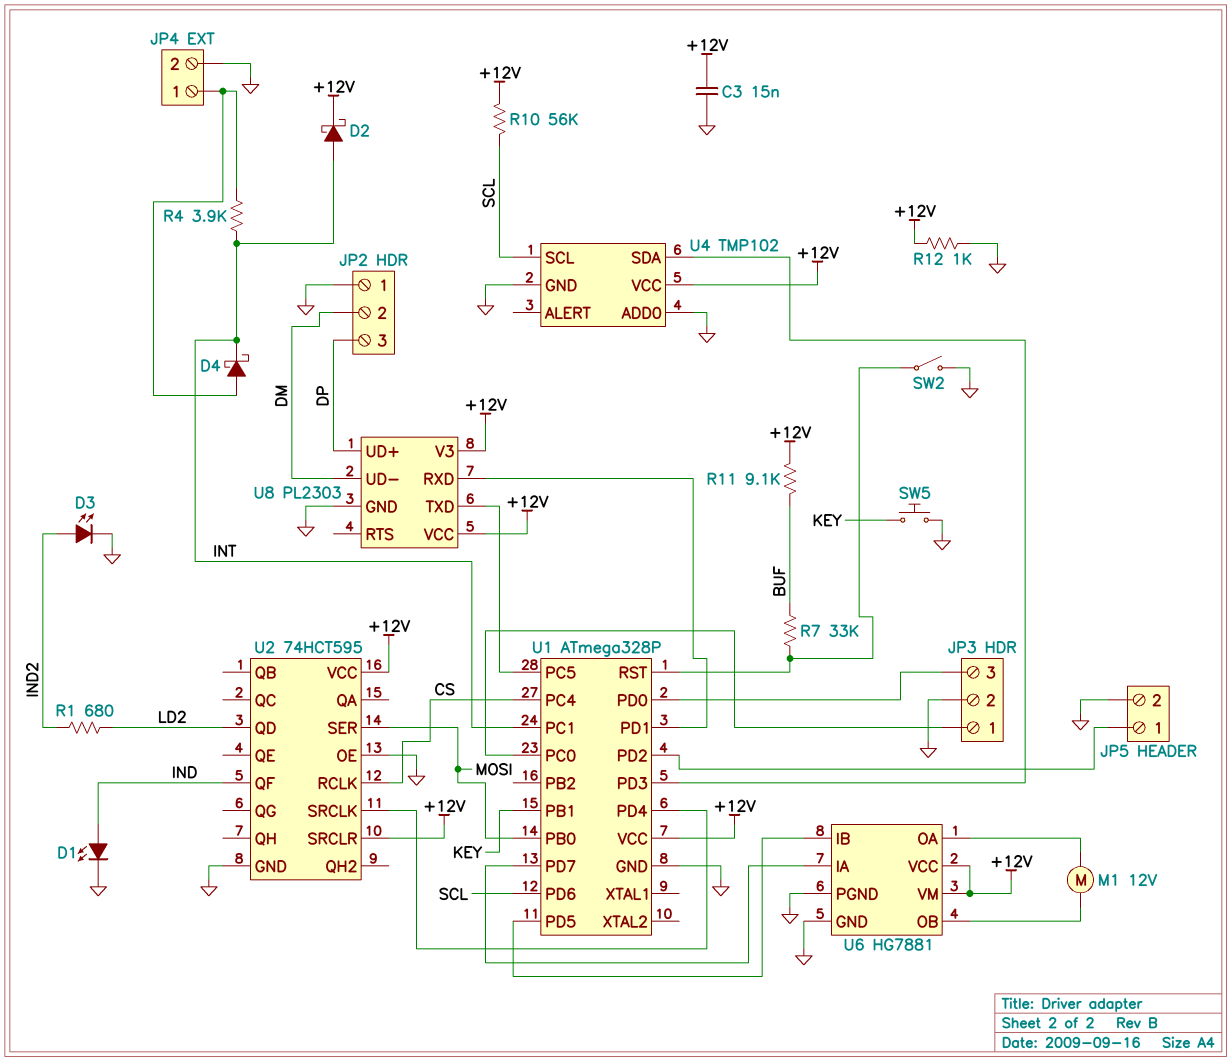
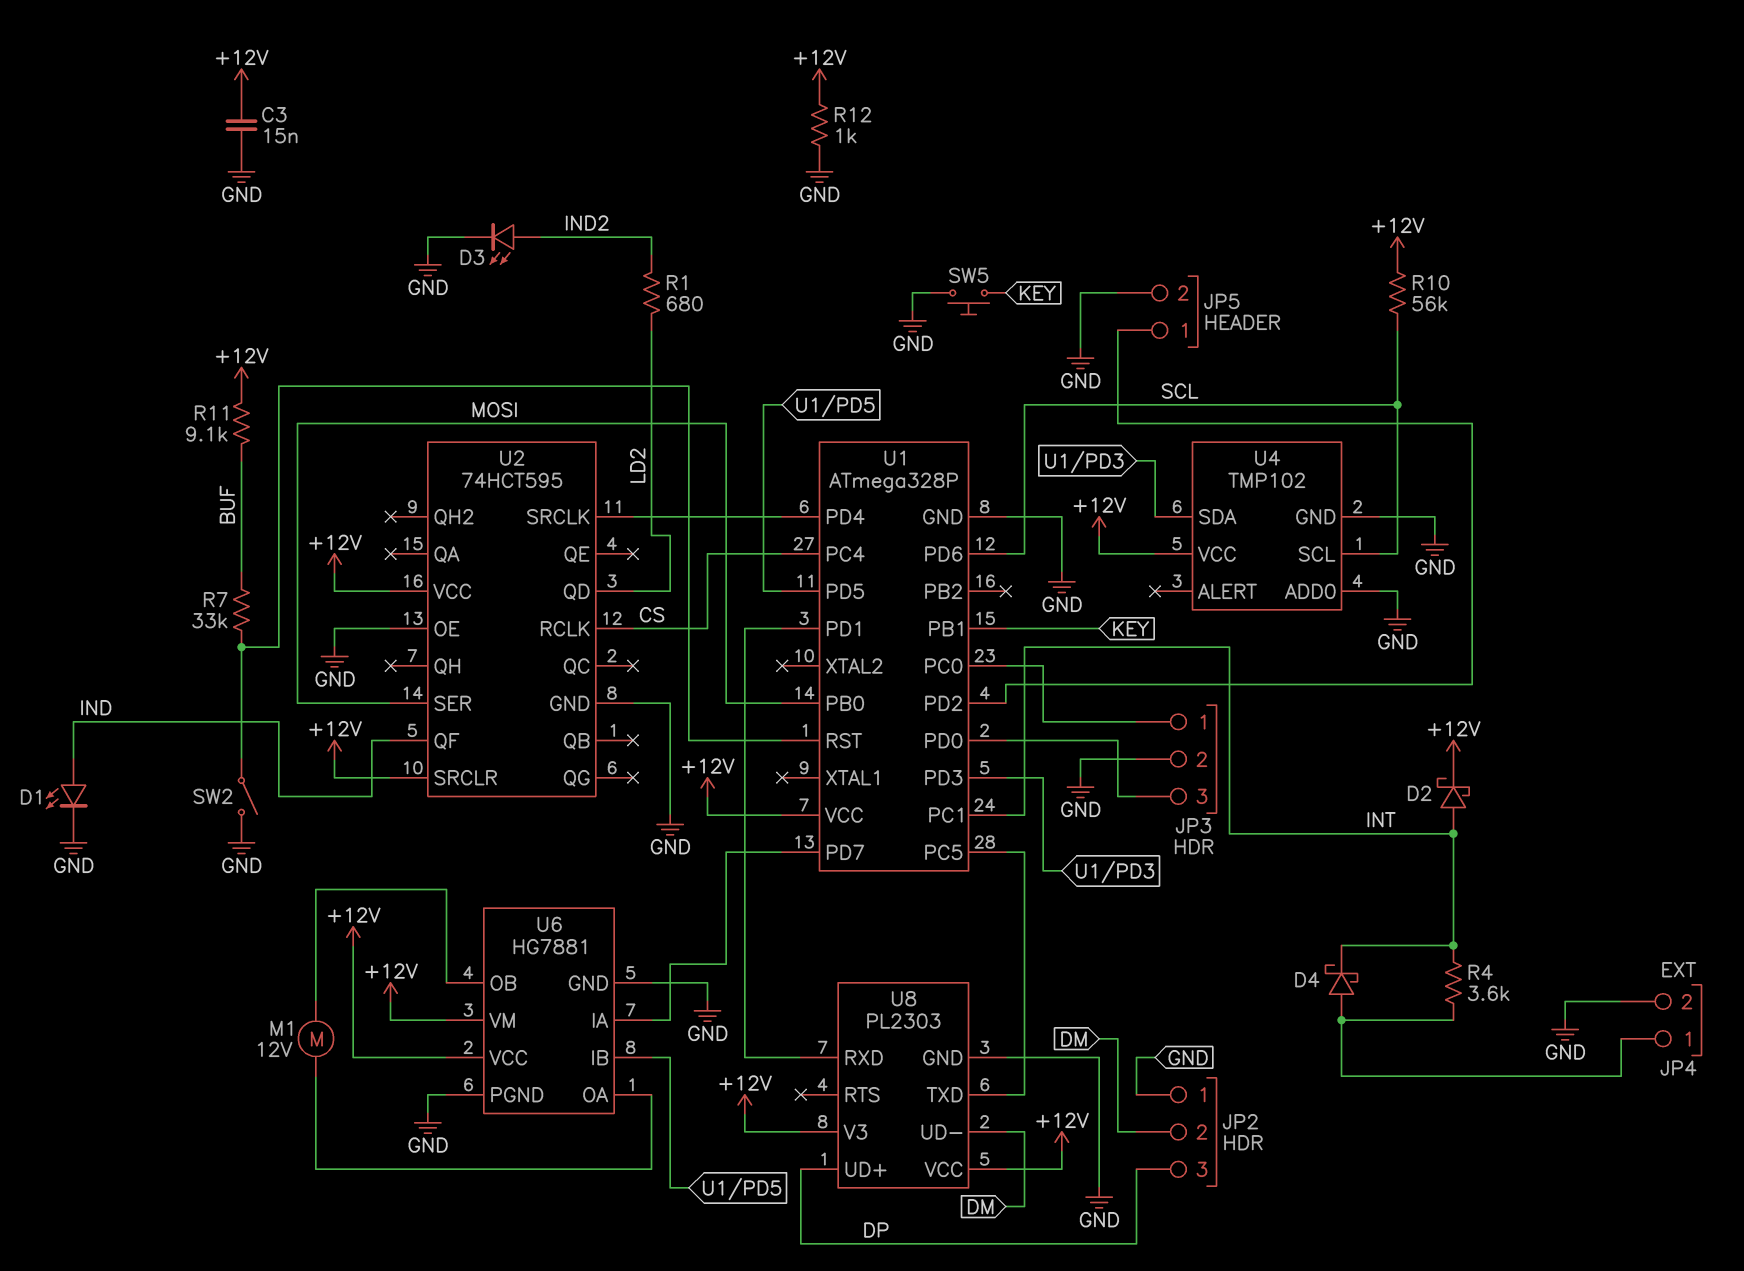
R4: 3.9k (INT, JP4/1) -> 3.6k (INT, JP4/1)

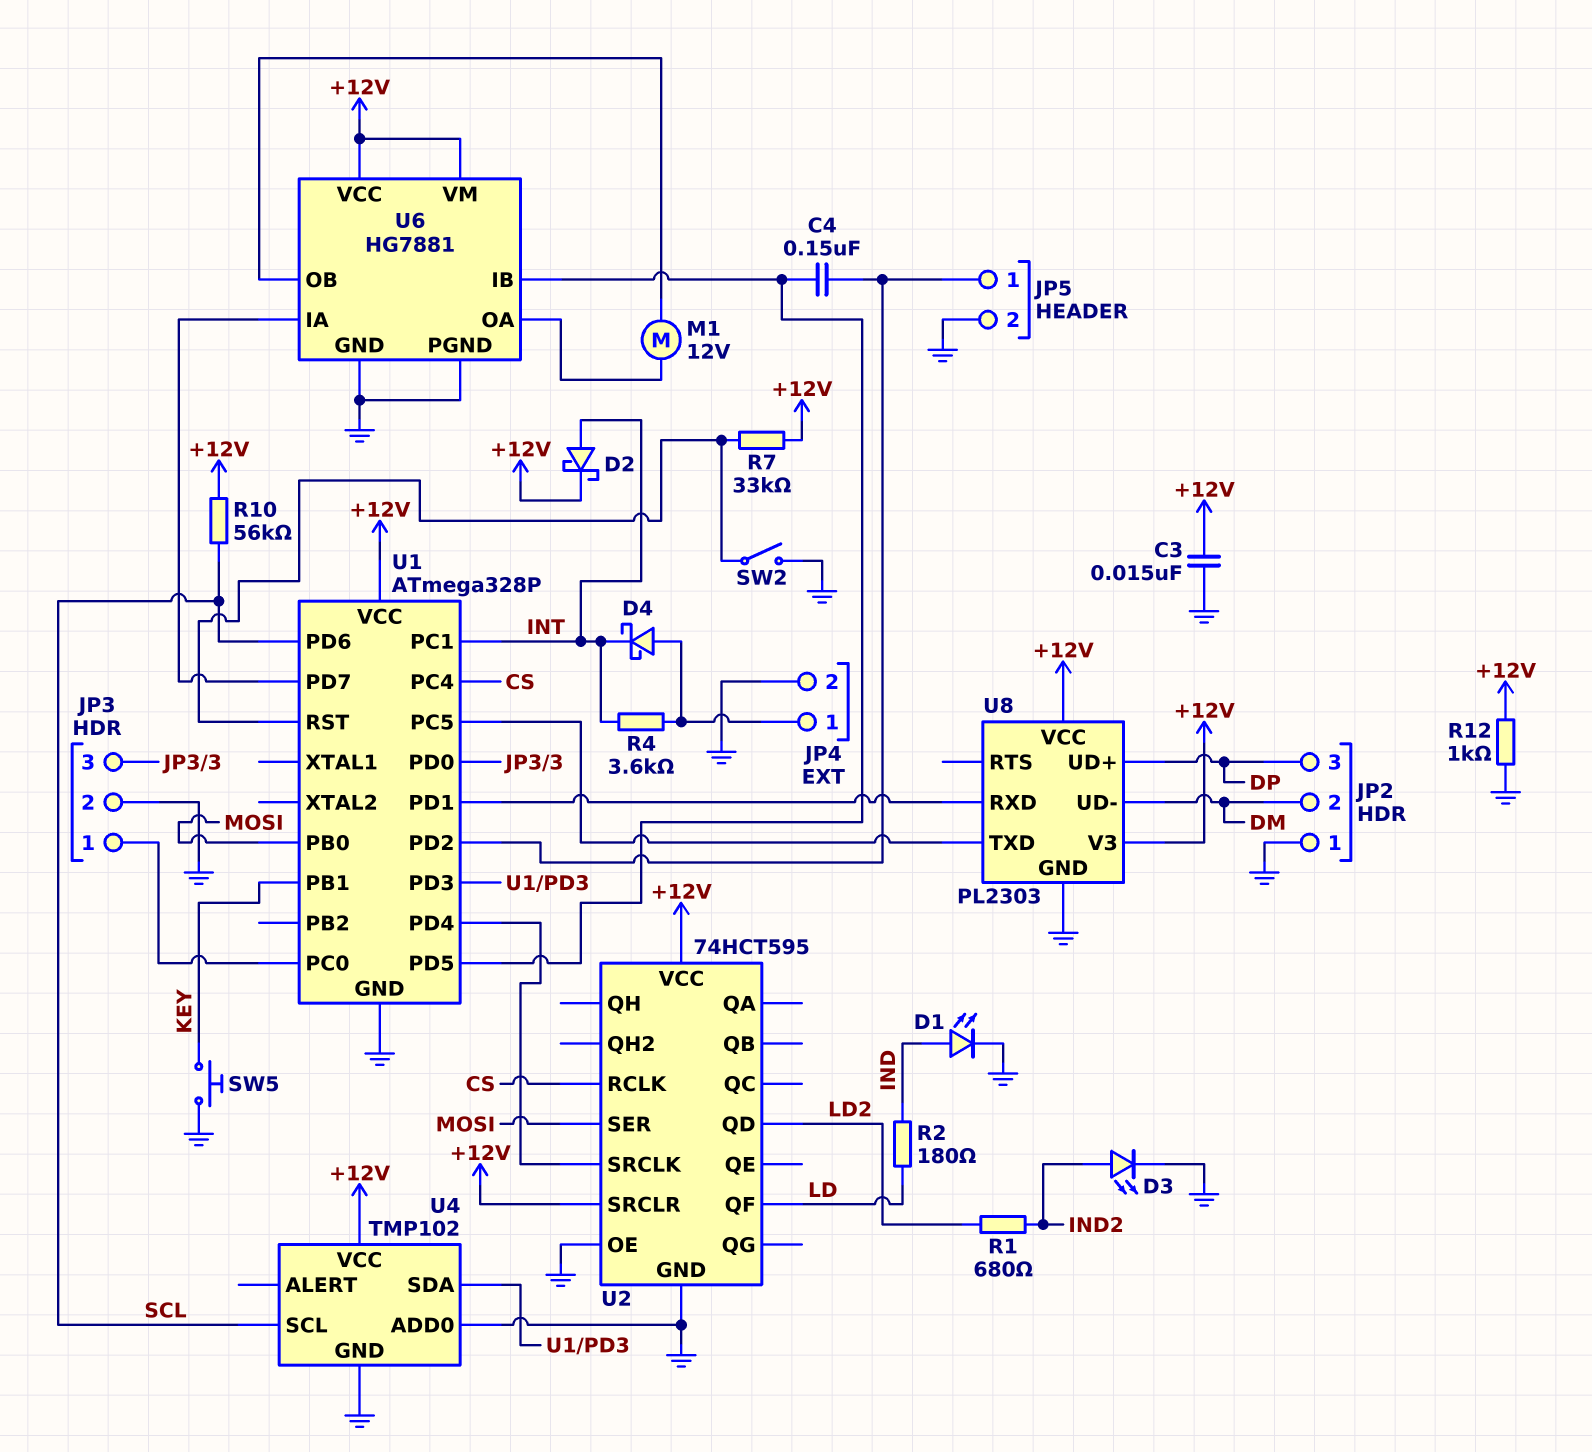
C4: none -> 150nF (JP5/1, U1/PD5)
R2: none -> 180 (IND, LD)
R7: 33k (BUF, U1/RST) -> 33k (+12V, U1/RST)
R11: 9.1k (+12V, BUF) -> none
U2 pin QF: IND -> LD

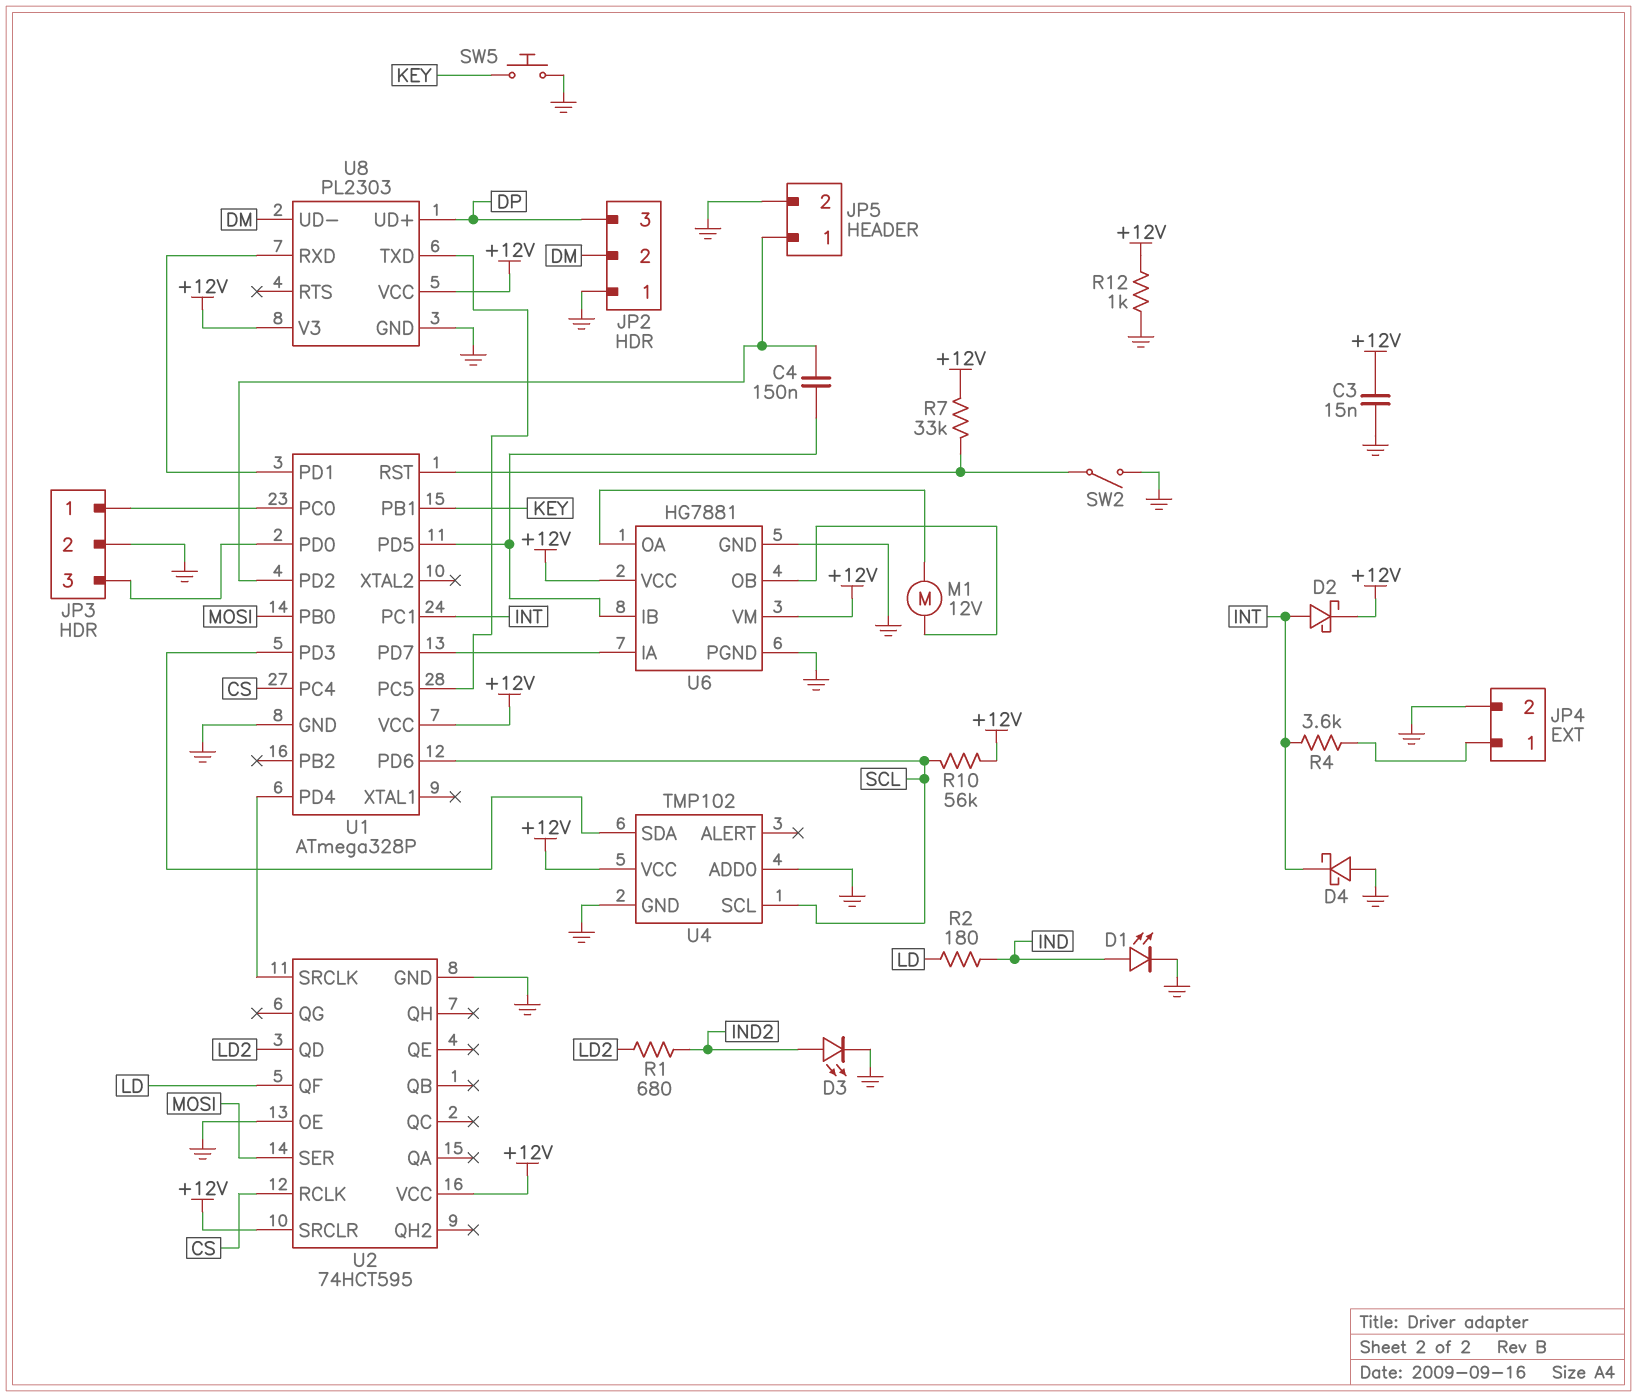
D4: schottky (A JP4/1, K INT) -> schottky (A GND, K INT)

